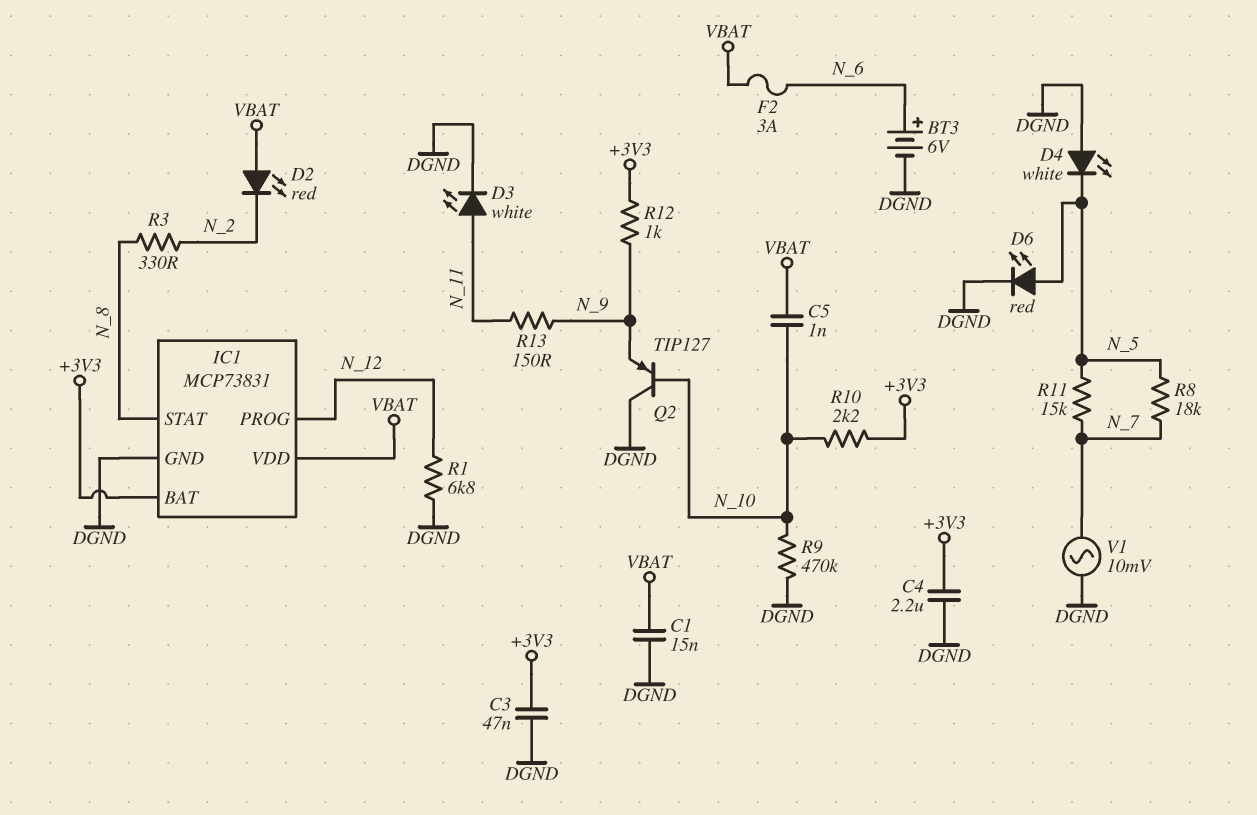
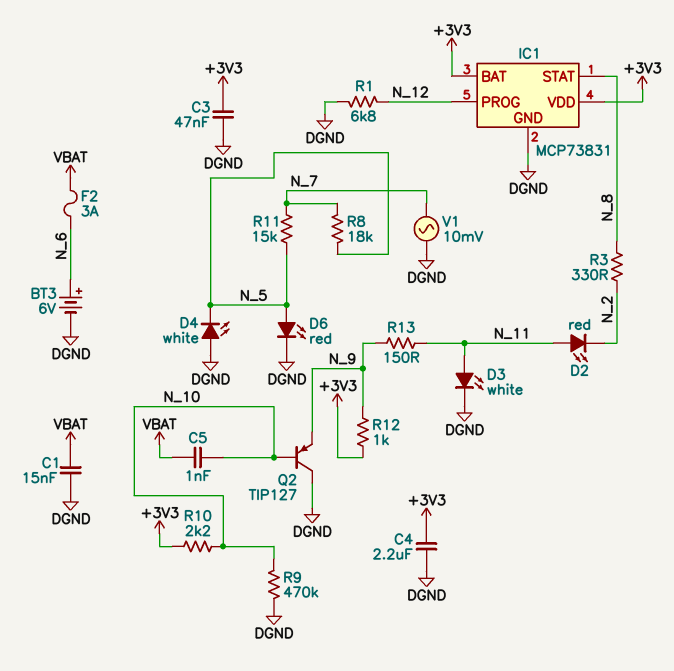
D2: LED red (A VBAT, K N_2) -> LED red (A N_11, K N_2)
IC1 pin VDD: VBAT -> +3V3

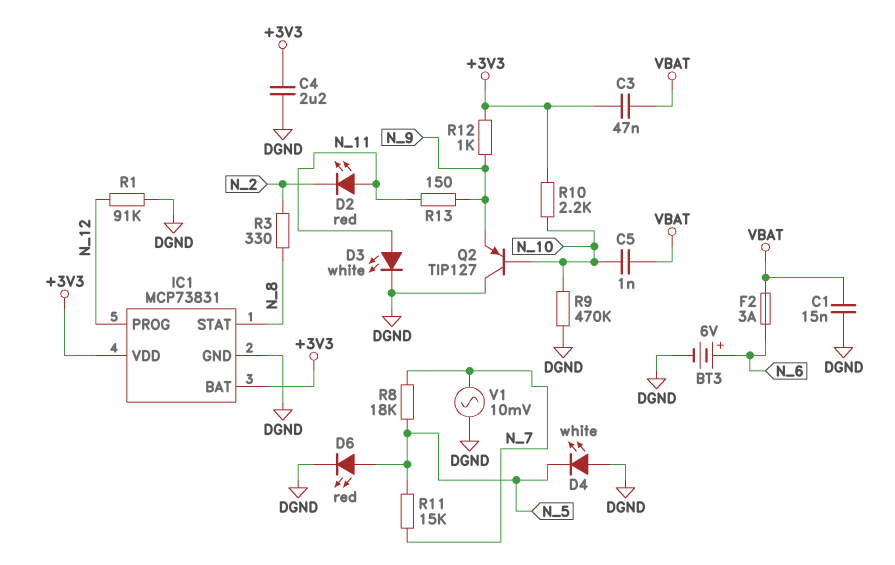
C3: 47nF (+3V3, DGND) -> 47nF (+3V3, VBAT)
R1: 6.8k (DGND, N_12) -> 91k (DGND, N_12)

